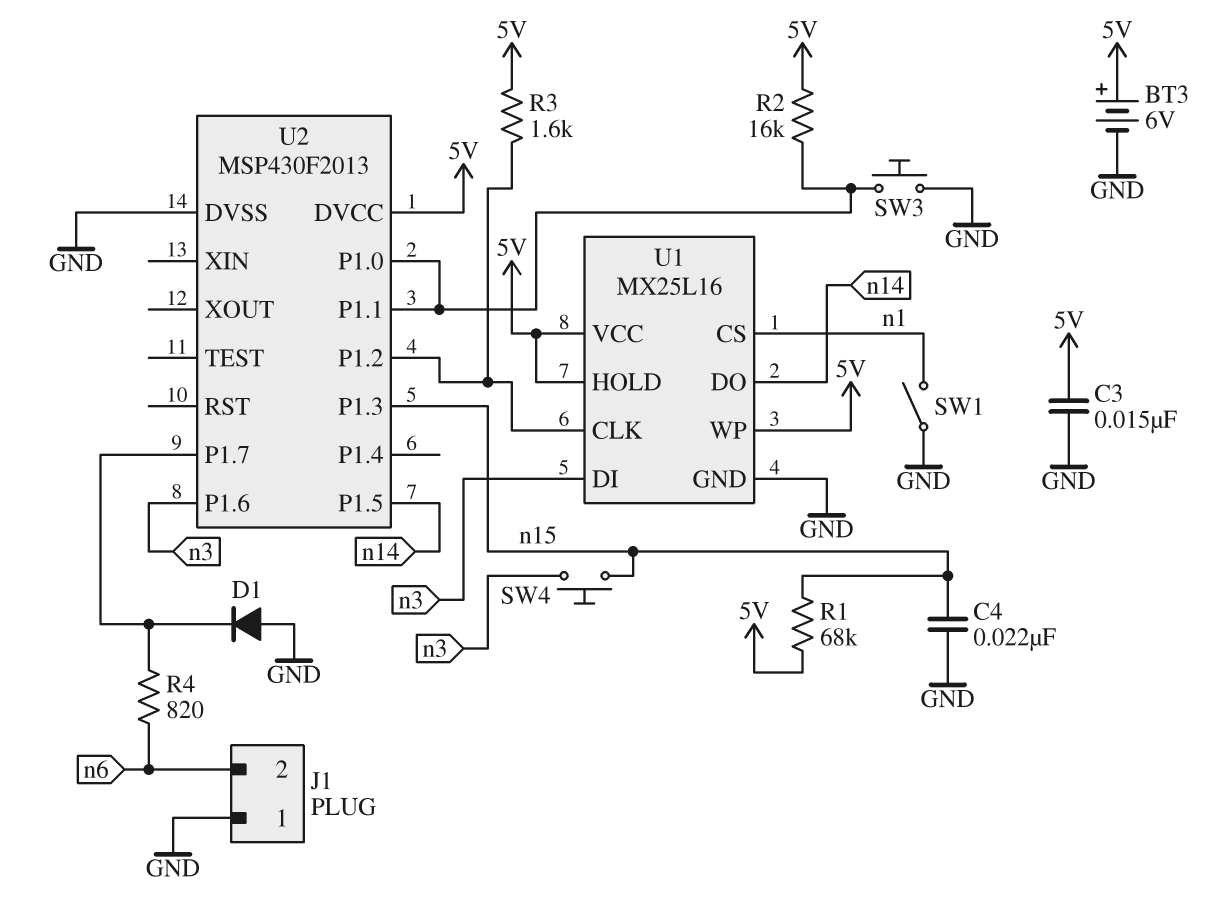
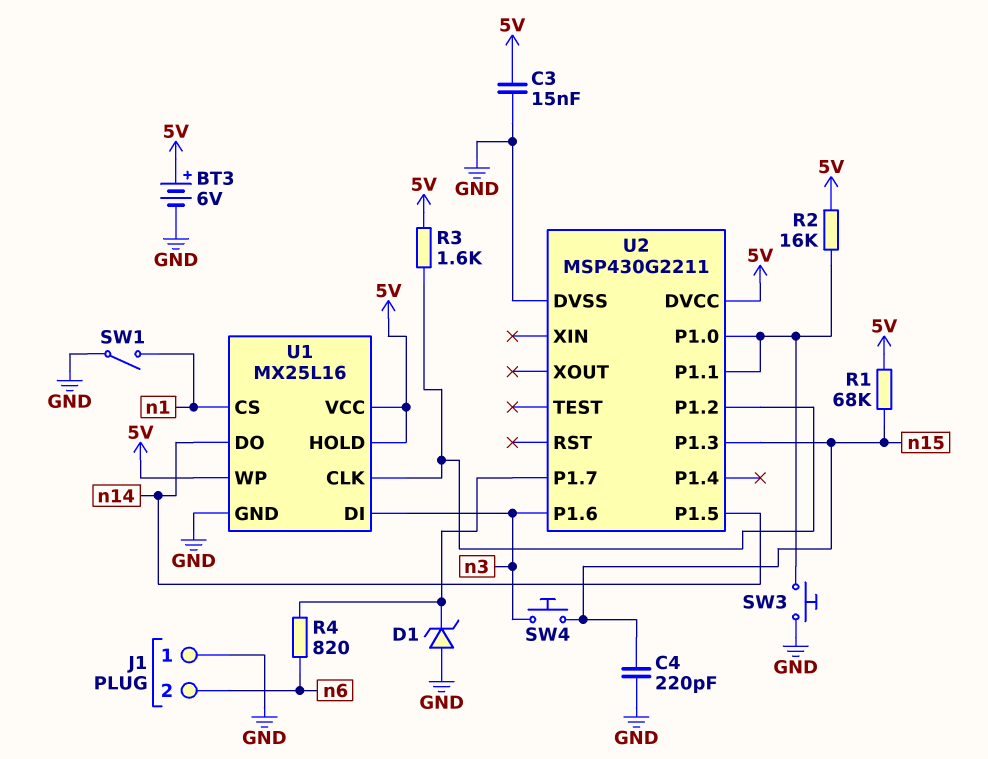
C4: 22nF (GND, n15) -> 220pF (GND, n15)
D1: diode (A GND, K U2/P1.7) -> zener (A GND, K U2/P1.7)
U2: MSP430F2013 -> MSP430G2211

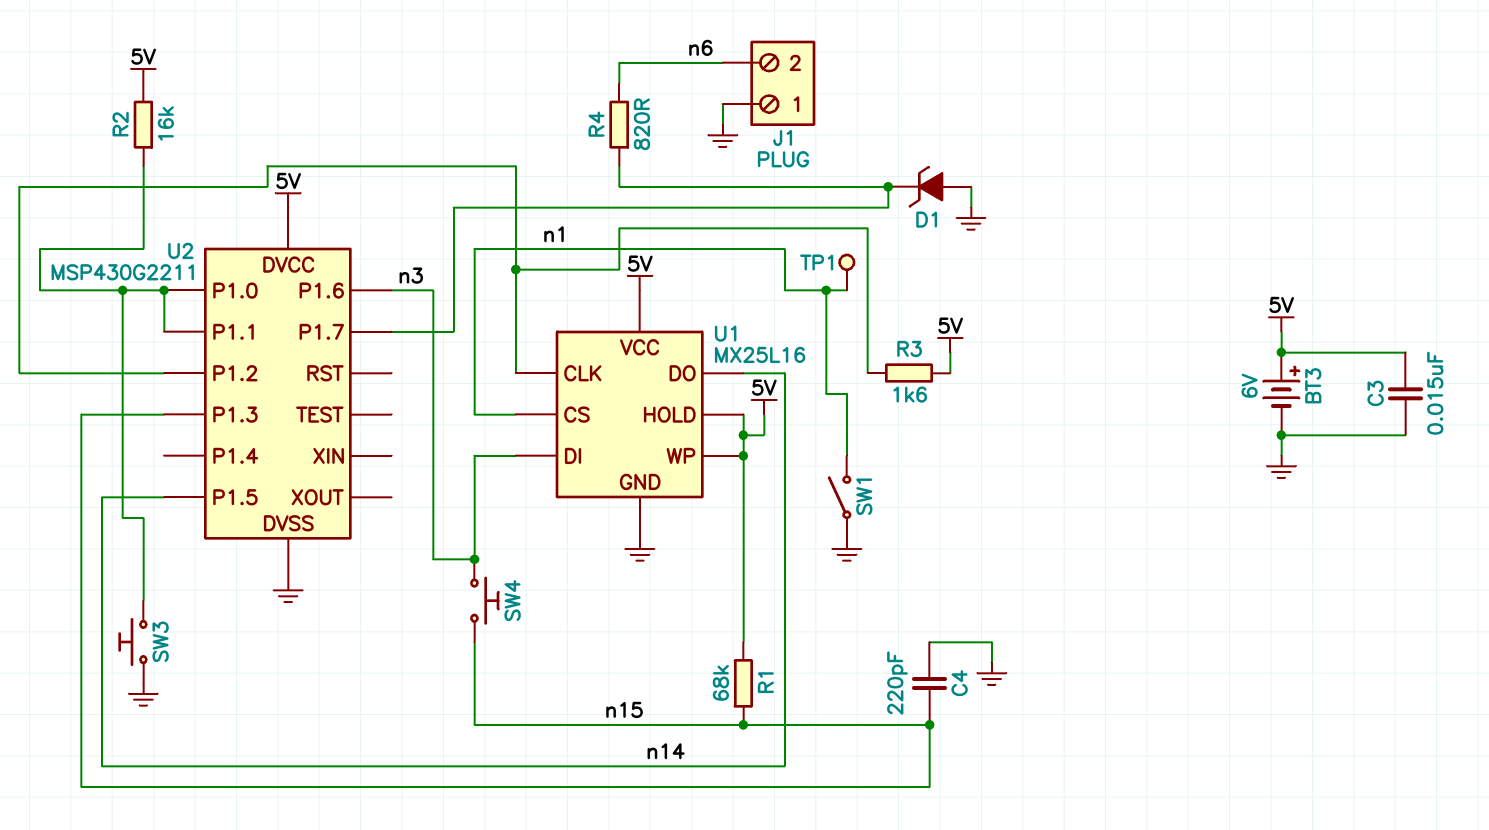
TP1: none -> test point (n1)

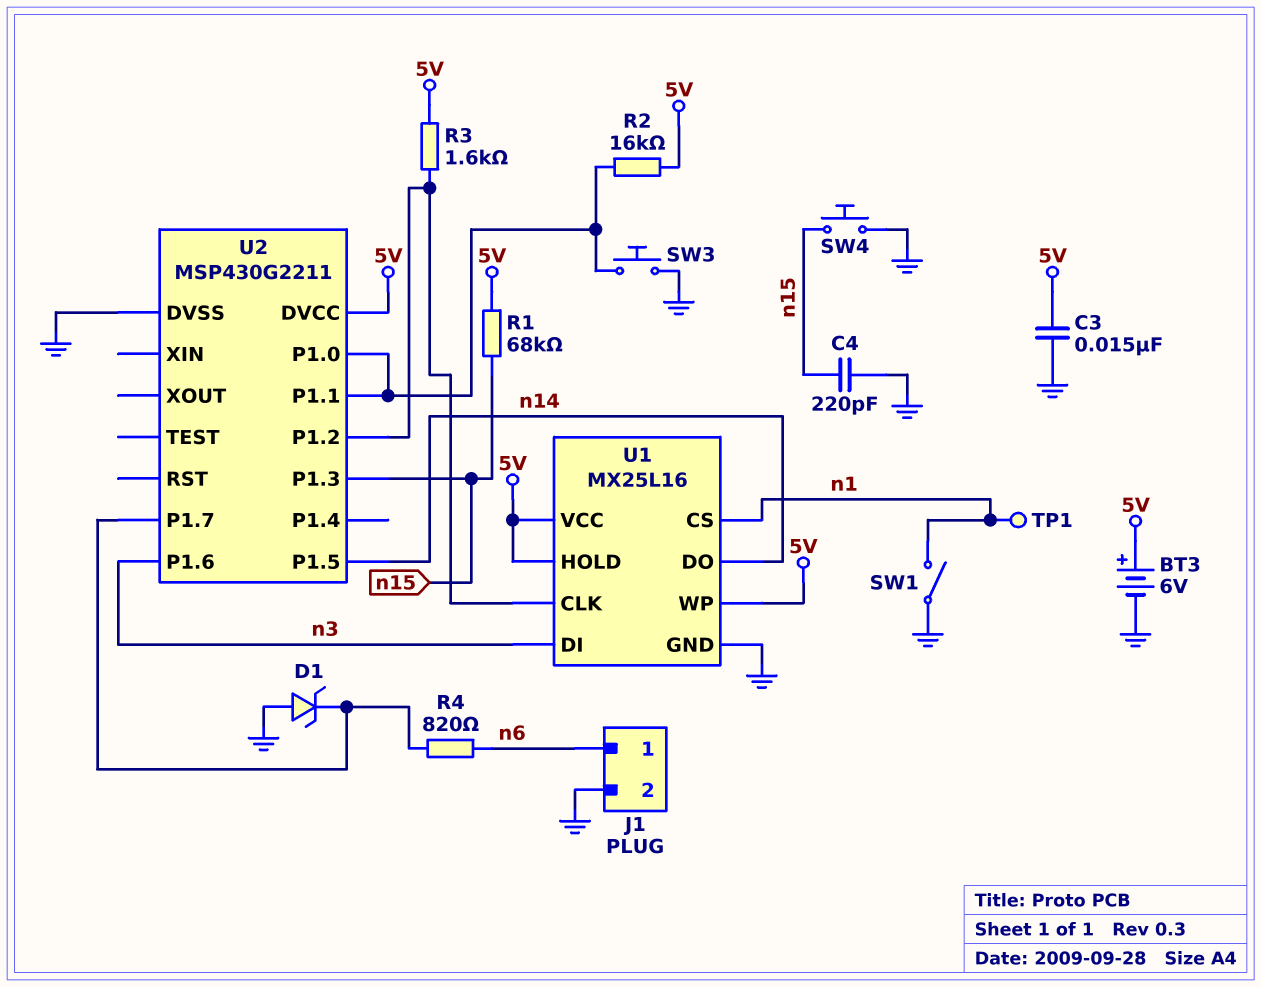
J1 pin 1: GND -> n6
J1 pin 2: n6 -> GND
SW4: button (n3, n15) -> button (GND, n15)

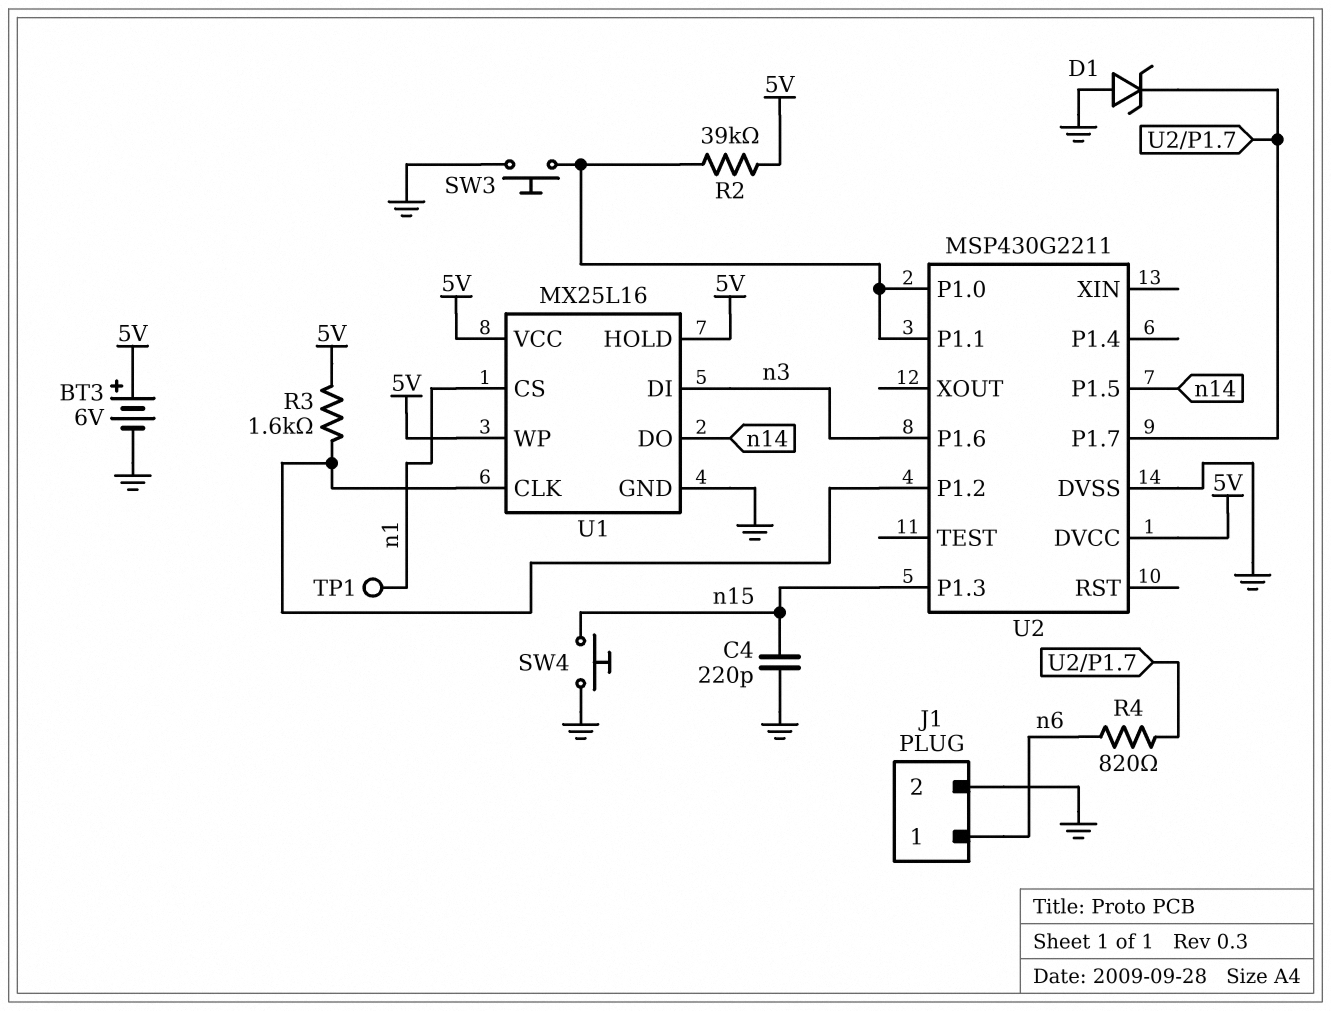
C3: 15nF (5V, GND) -> none
R1: 68k (5V, n15) -> none
R2: 16k (5V, U2/P1.0) -> 39k (5V, U2/P1.0)
SW1: switch (GND, n1) -> none

